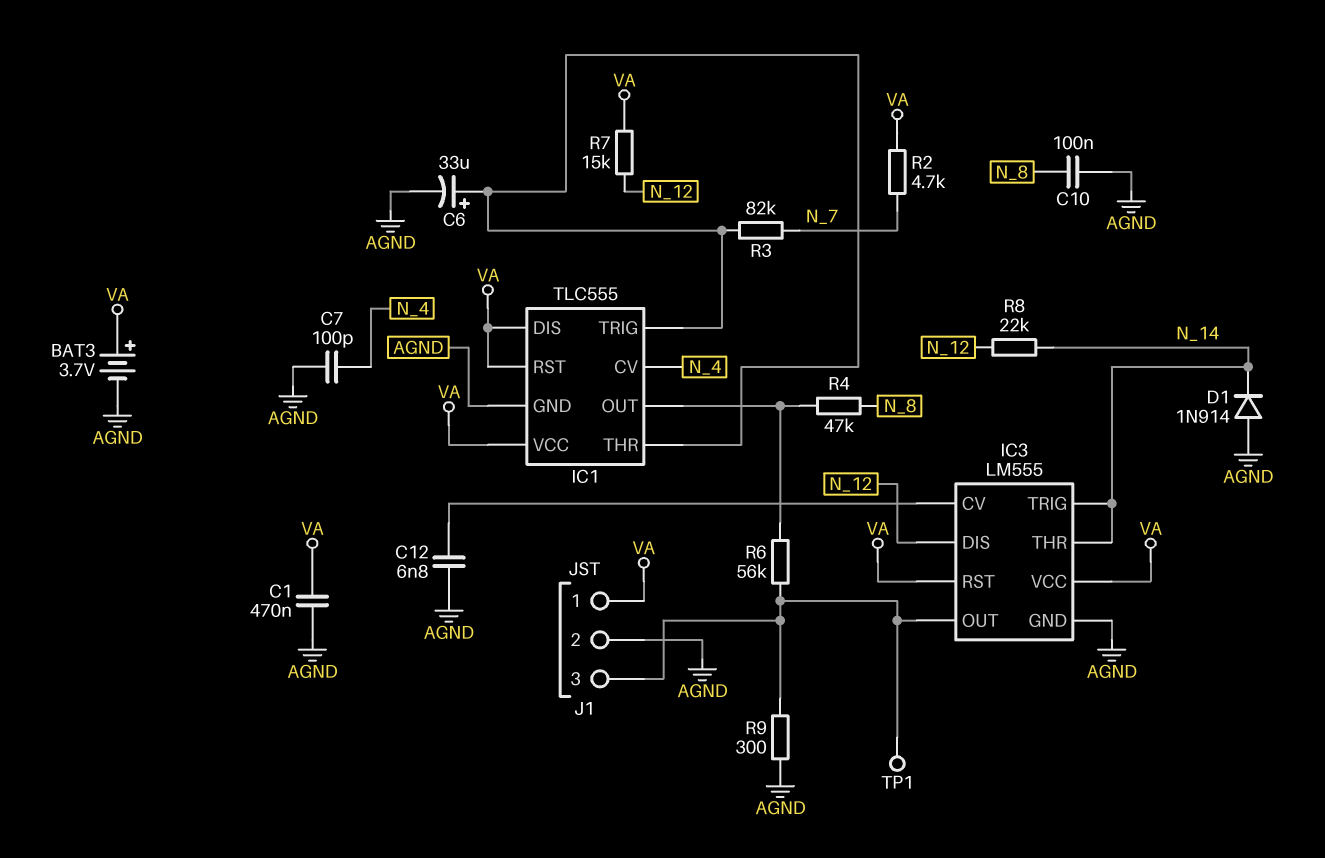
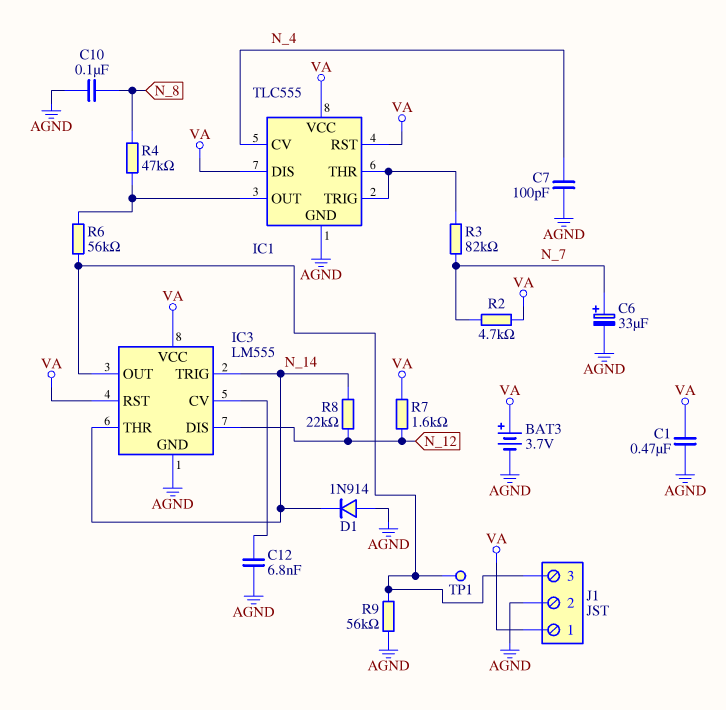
C6: 33uF (plus IC1/THR, minus AGND) -> 33uF (plus N_7, minus AGND)
R7: 15k (N_12, VA) -> 1.6k (N_12, VA)
R9: 300 (AGND, IC3/OUT) -> 56k (AGND, IC3/OUT)

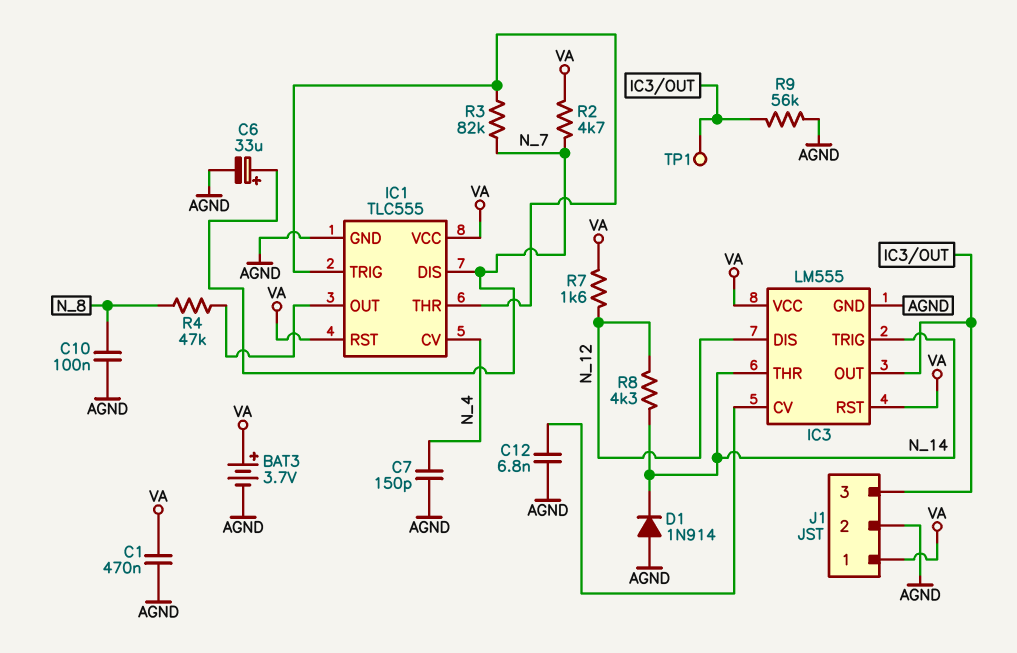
C7: 100pF (AGND, N_4) -> 150pF (AGND, N_4)
IC1 pin DIS: VA -> N_7
R6: 56k (IC1/OUT, IC3/OUT) -> none
R8: 22k (N_12, N_14) -> 4.3k (N_12, N_14)

